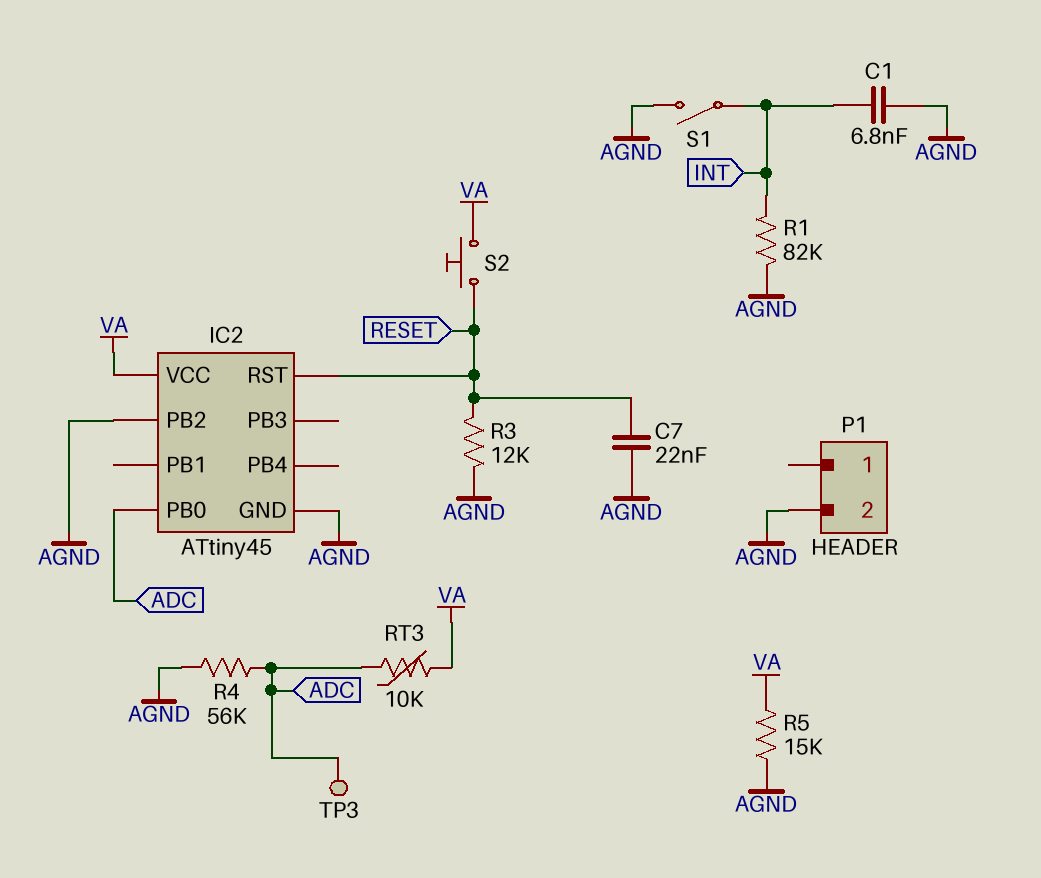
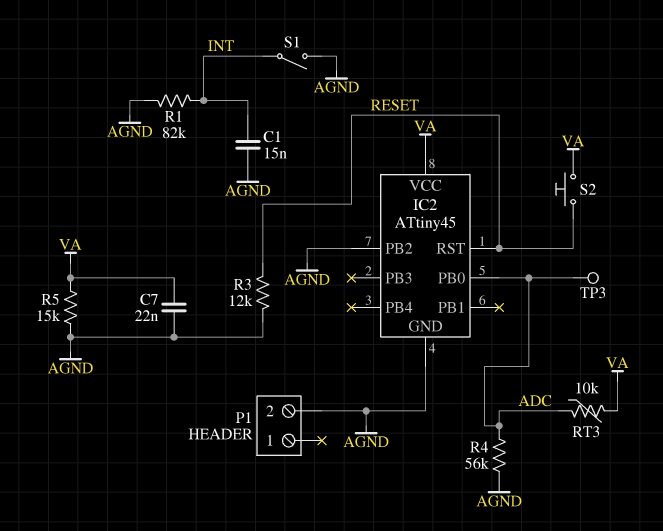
C1: 6.8nF (AGND, INT) -> 15nF (AGND, INT)
C7: 22nF (AGND, RESET) -> 22nF (AGND, VA)

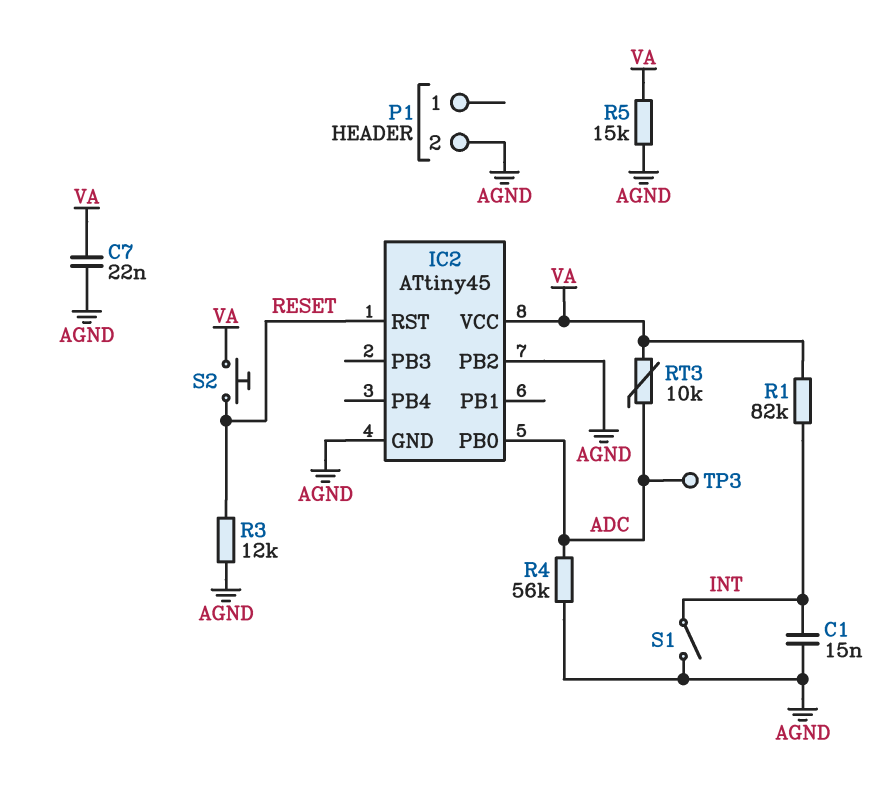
R1: 82k (AGND, INT) -> 82k (INT, VA)

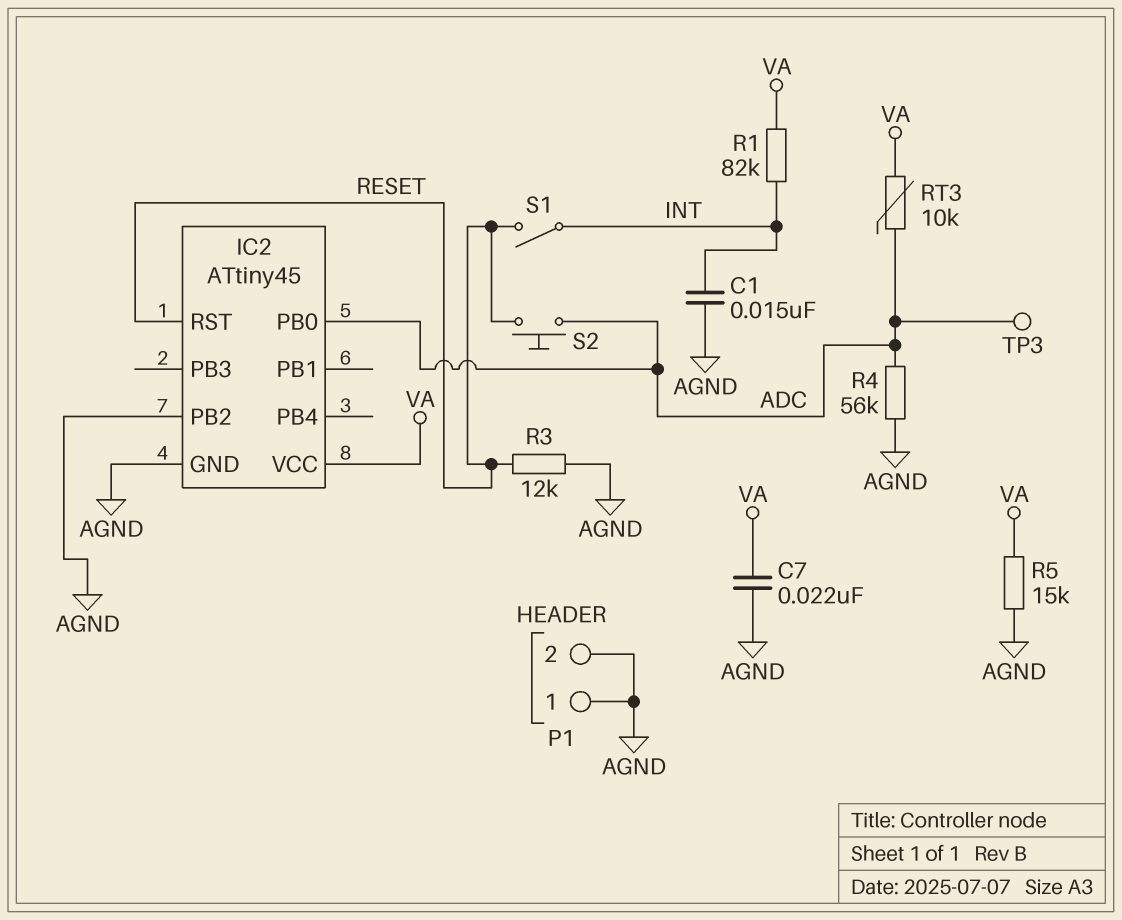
P1 pin 1: none -> AGND
S1: switch (AGND, INT) -> switch (INT, RESET)
S2: button (RESET, VA) -> button (ADC, RESET)

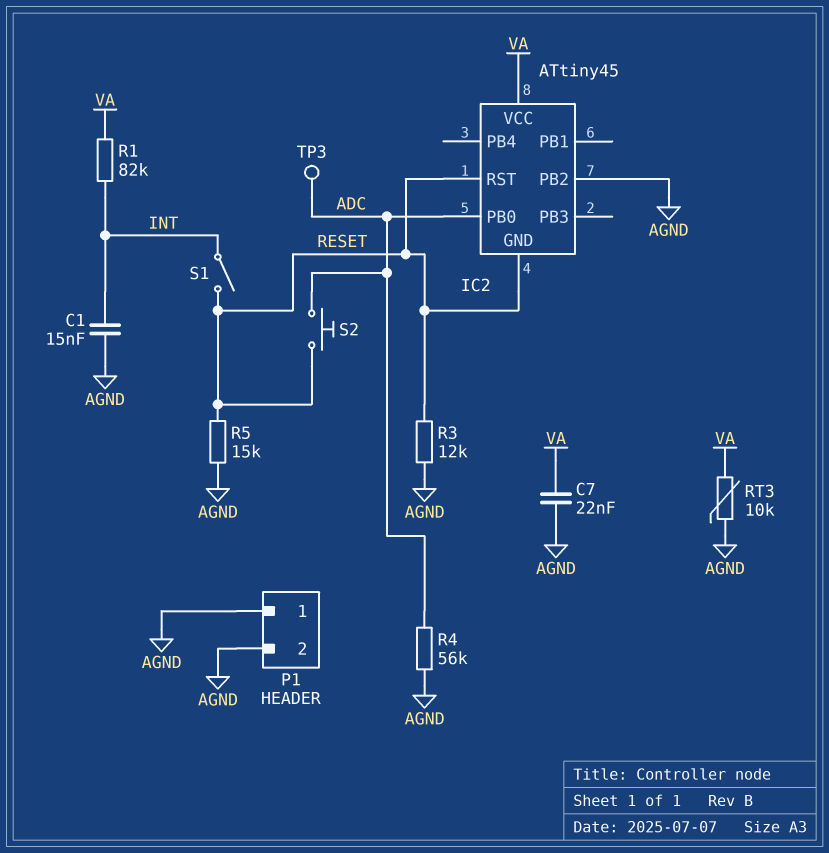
IC2 pin GND: AGND -> RESET
R5: 15k (AGND, VA) -> 15k (AGND, RESET)
RT3: 10k (ADC, VA) -> 10k (AGND, VA)

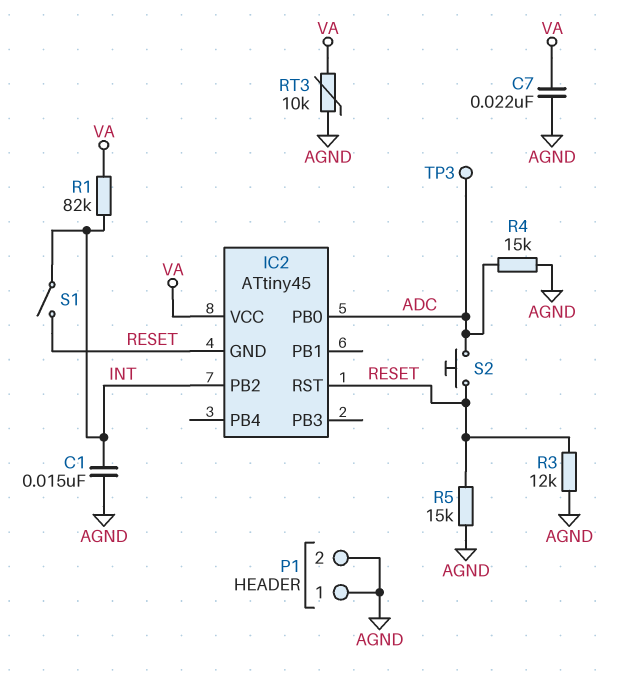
IC2 pin PB2: AGND -> INT
R4: 56k (ADC, AGND) -> 15k (ADC, AGND)

